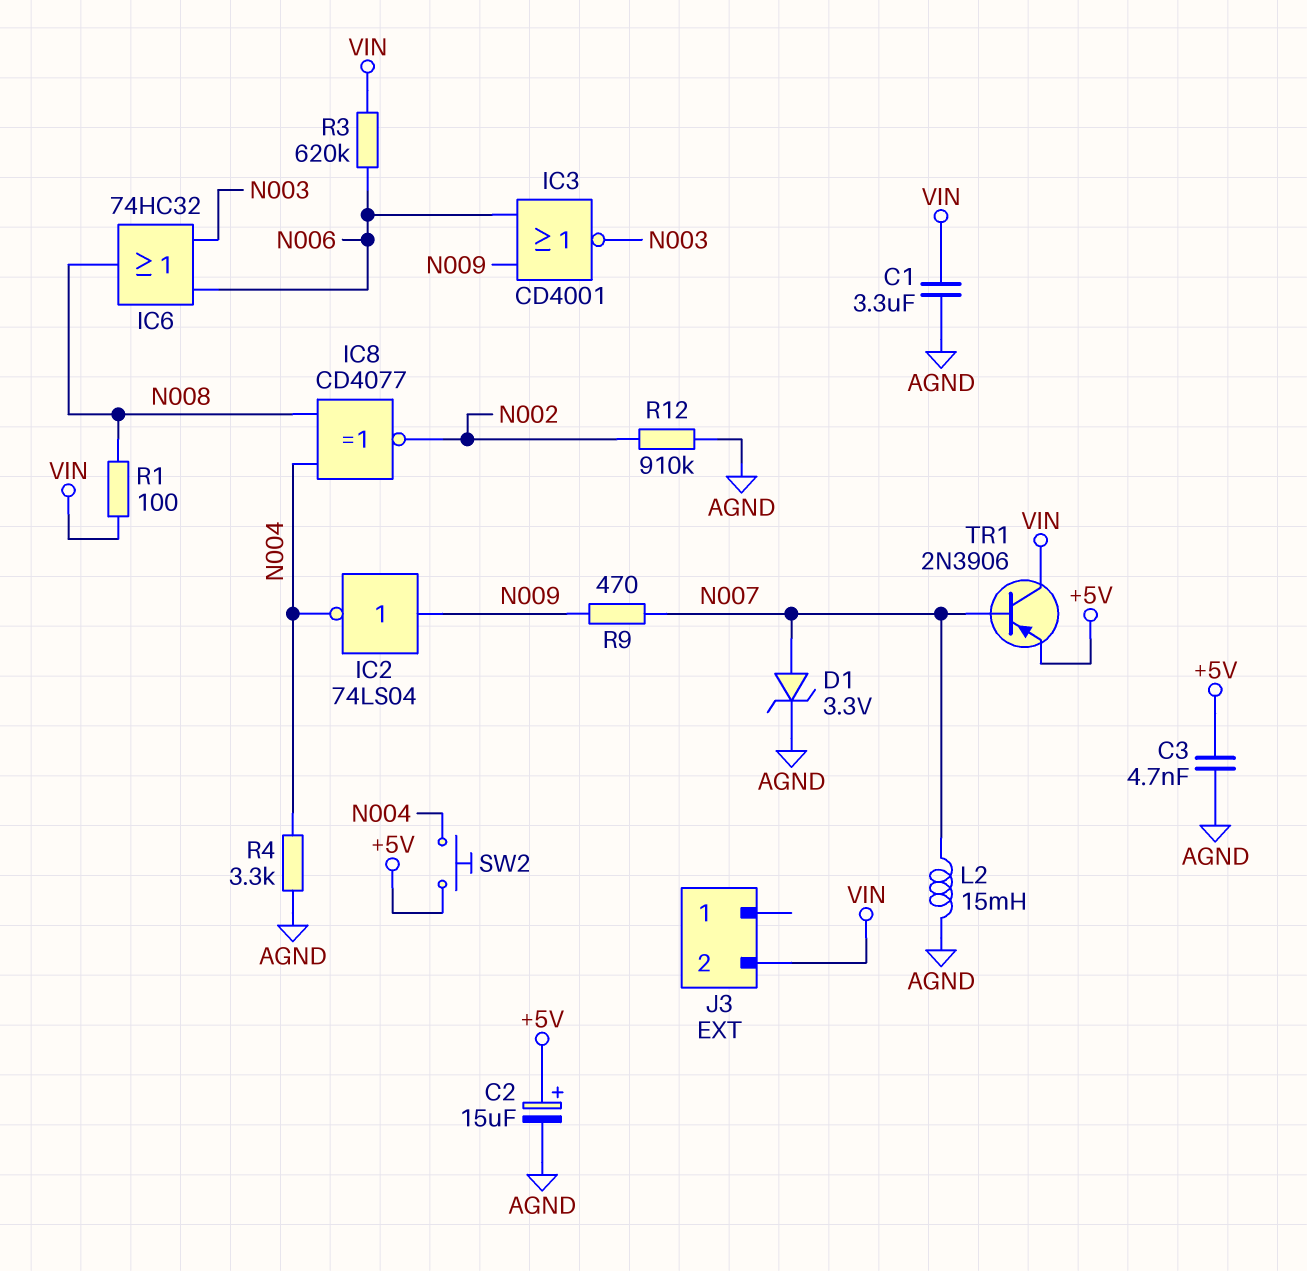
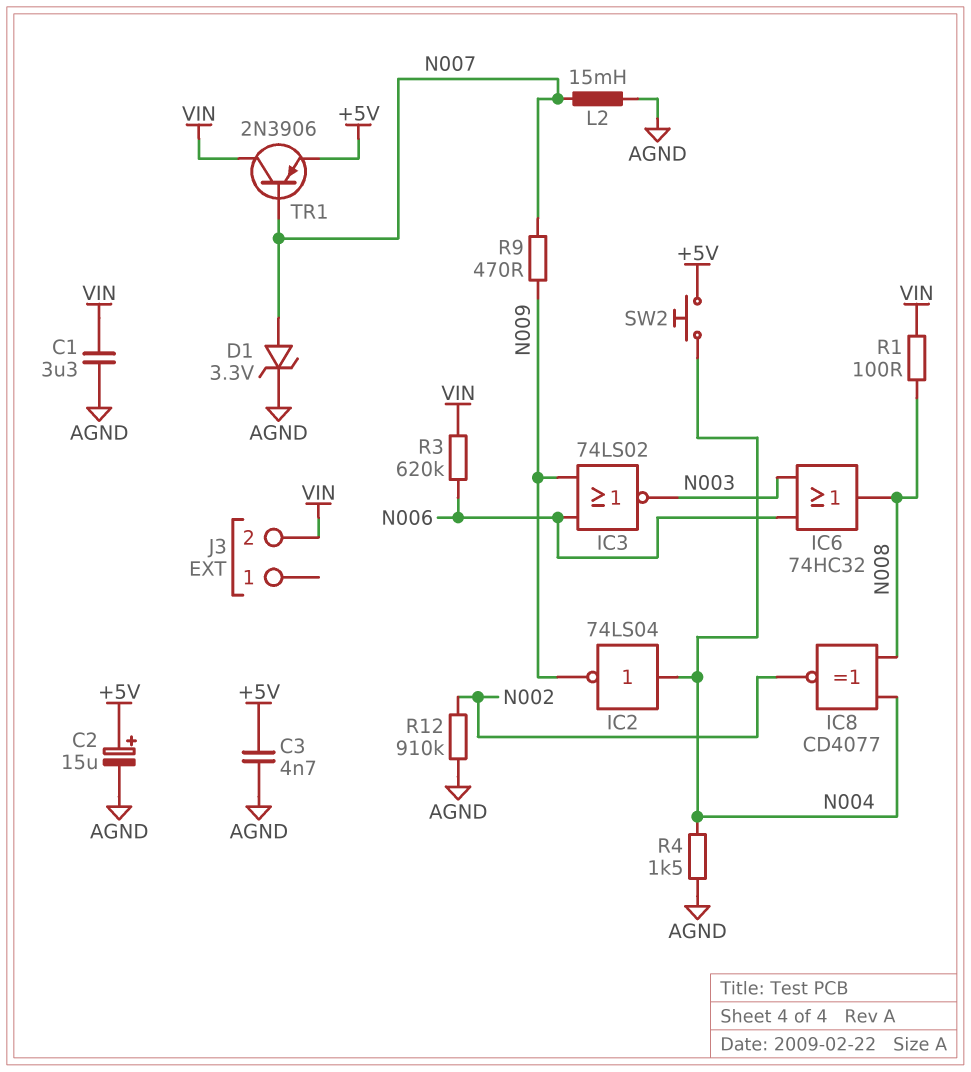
IC2: NOT 74LS04 (in N009, out N004) -> NOT 74LS04 (in N004, out N009)
IC3: NOR CD4001 (in N006, in N009, out N003) -> NOR 74LS02 (in N006, in N009, out N003)
R4: 3.3k (AGND, N004) -> 1.5k (AGND, N004)

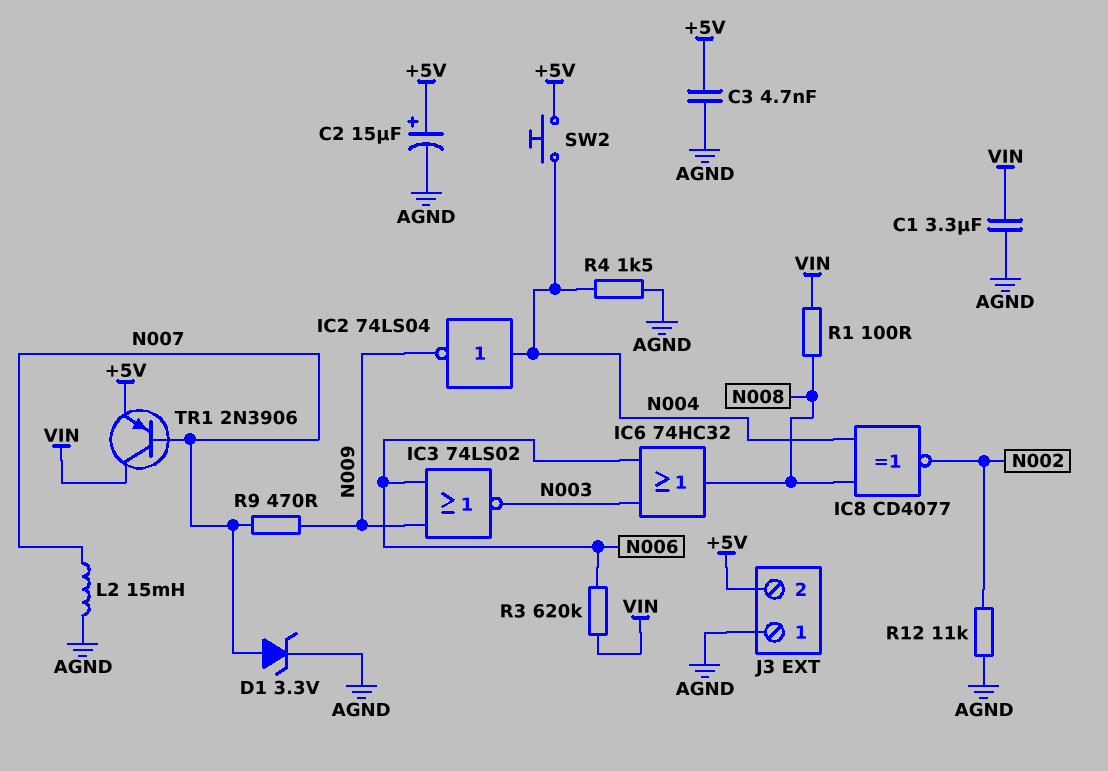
J3 pin 1: none -> AGND
J3 pin 2: VIN -> +5V
R12: 910k (AGND, N002) -> 11k (AGND, N002)

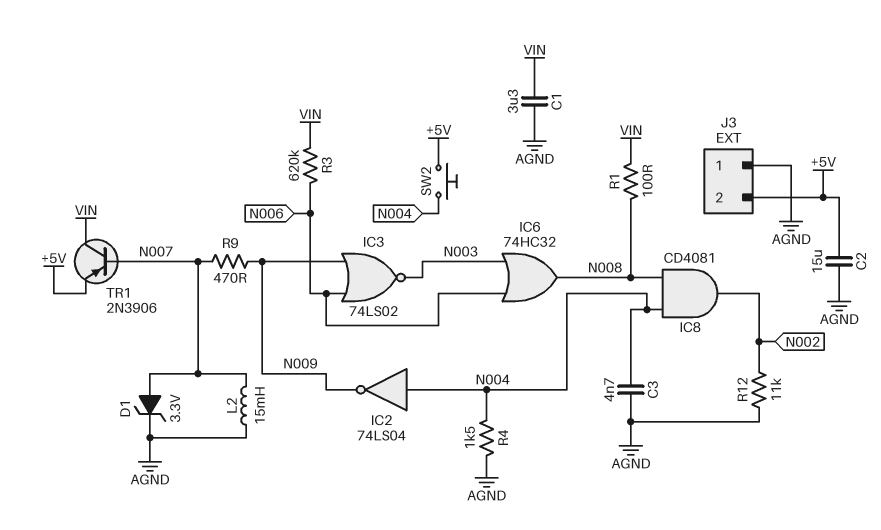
C2: 15uF (plus +5V, minus AGND) -> 15uF (+5V, AGND)
C3: 4.7nF (+5V, AGND) -> 4.7nF (AGND, N004)
IC8: XNOR CD4077 (in N004, in N008, out N002) -> AND CD4081 (in N004, in N008, out N002)

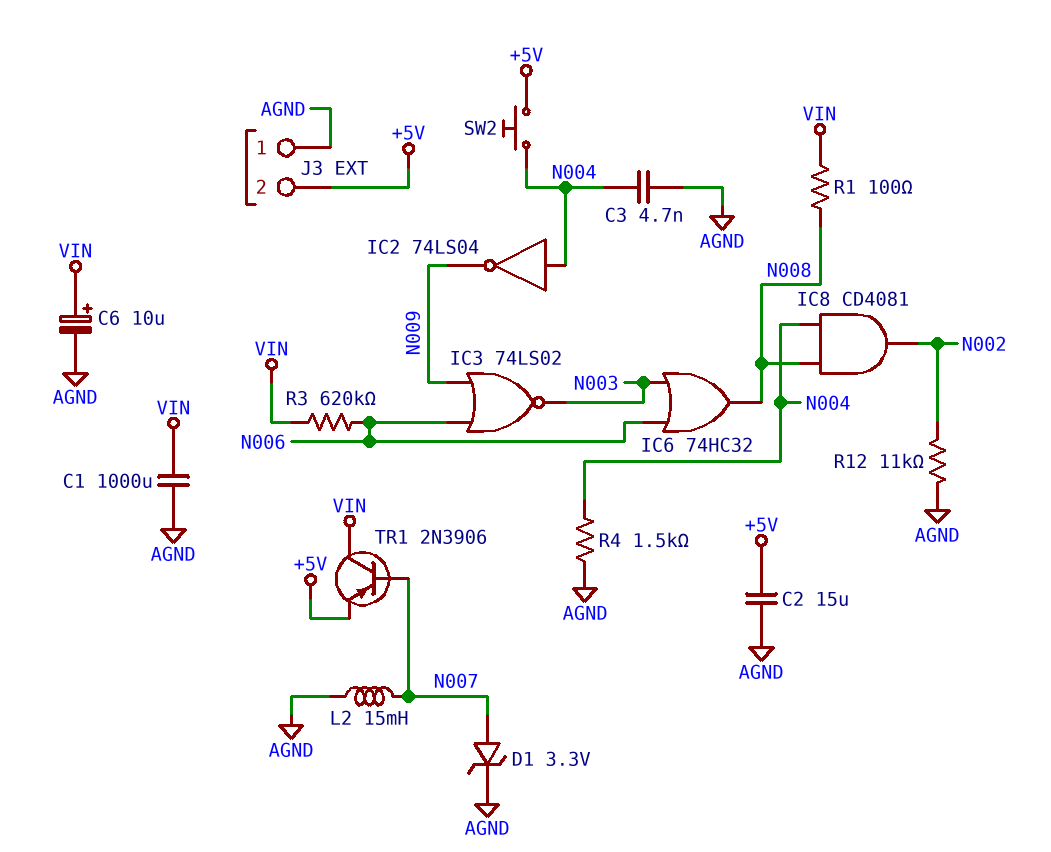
C1: 3.3uF (AGND, VIN) -> 1000uF (AGND, VIN)
C6: none -> 10uF (plus VIN, minus AGND)
R9: 470 (N007, N009) -> none

